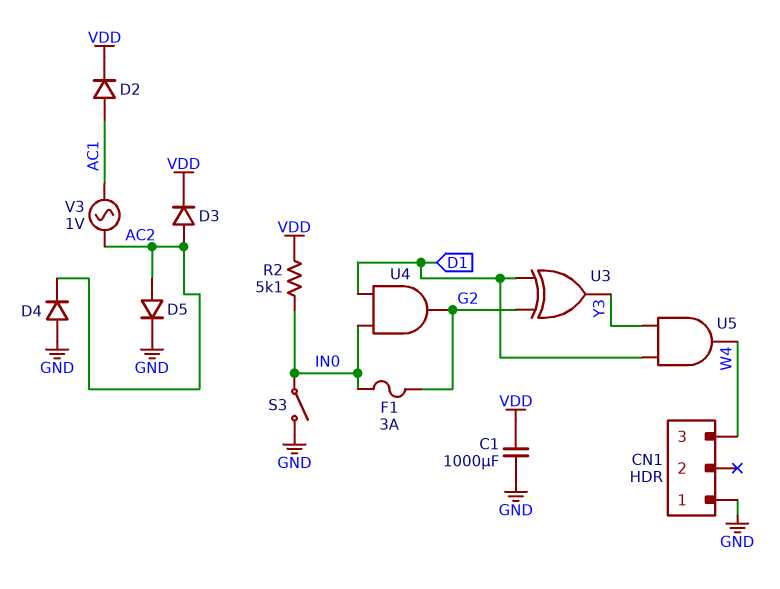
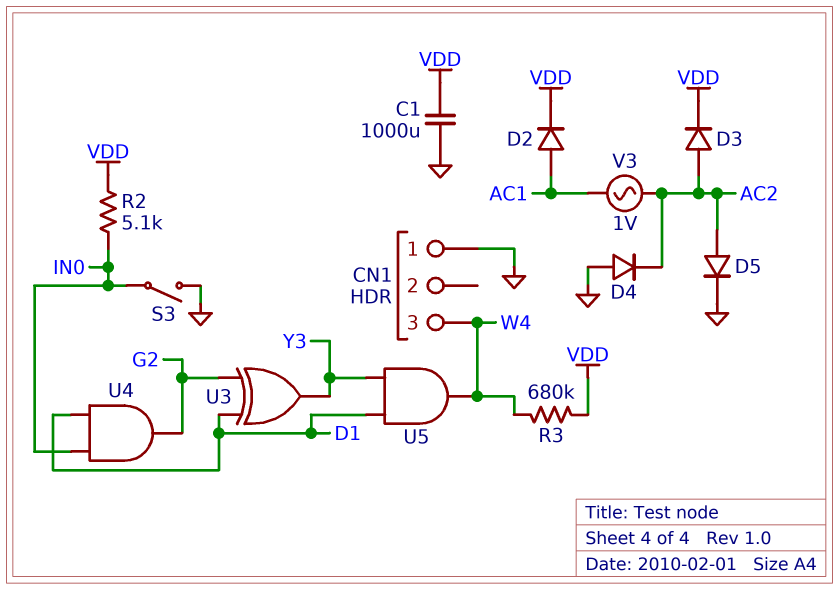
F1: 3A (G2, IN0) -> none
R3: none -> 680k (VDD, W4)

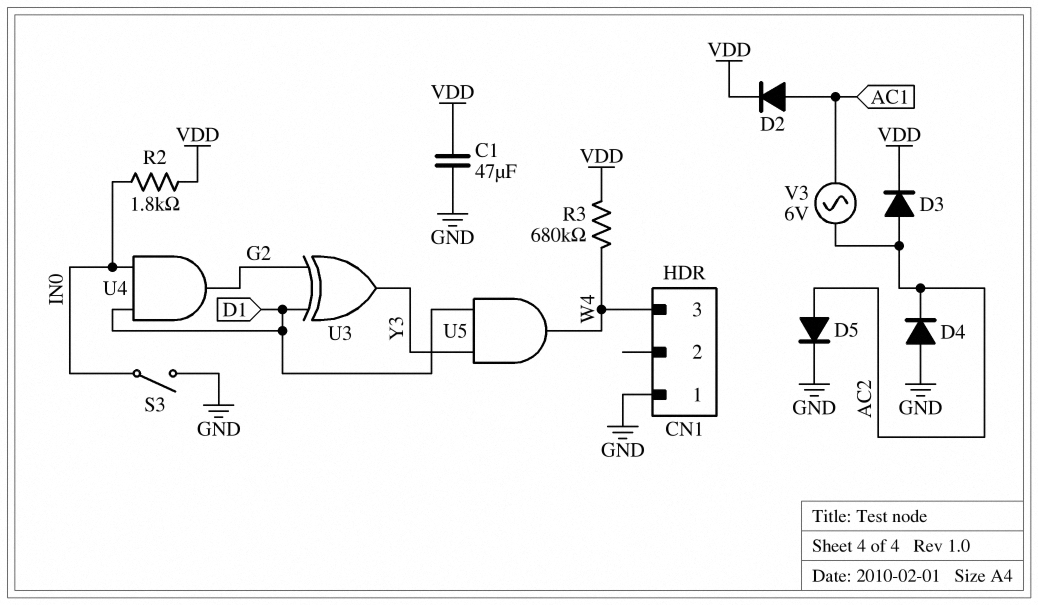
C1: 1000uF (GND, VDD) -> 47uF (GND, VDD)
R2: 5.1k (IN0, VDD) -> 1.8k (IN0, VDD)
V3: AC 1V (AC1, AC2) -> AC 6V (AC1, AC2)

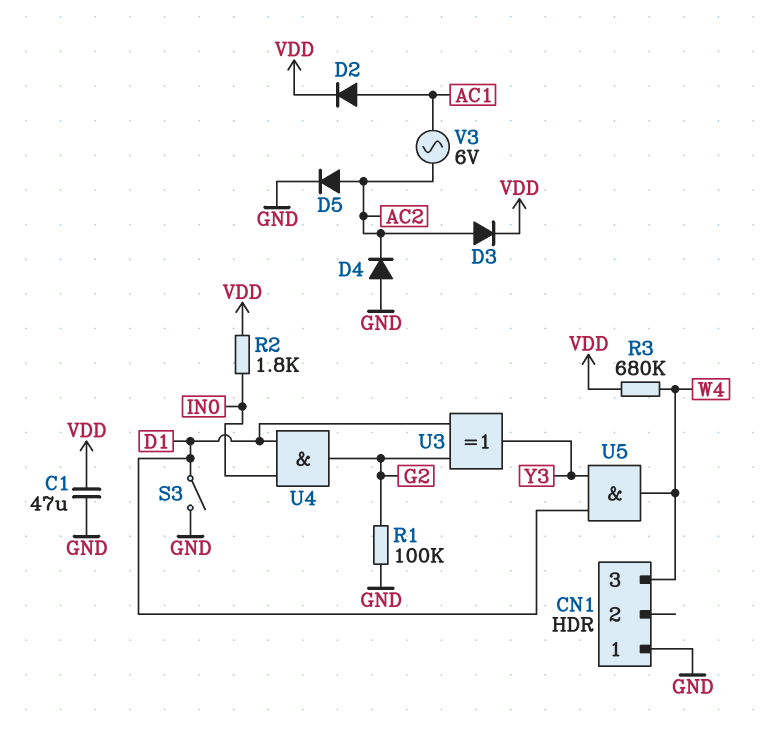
R1: none -> 100k (G2, GND)
S3: switch (GND, IN0) -> switch (D1, GND)

